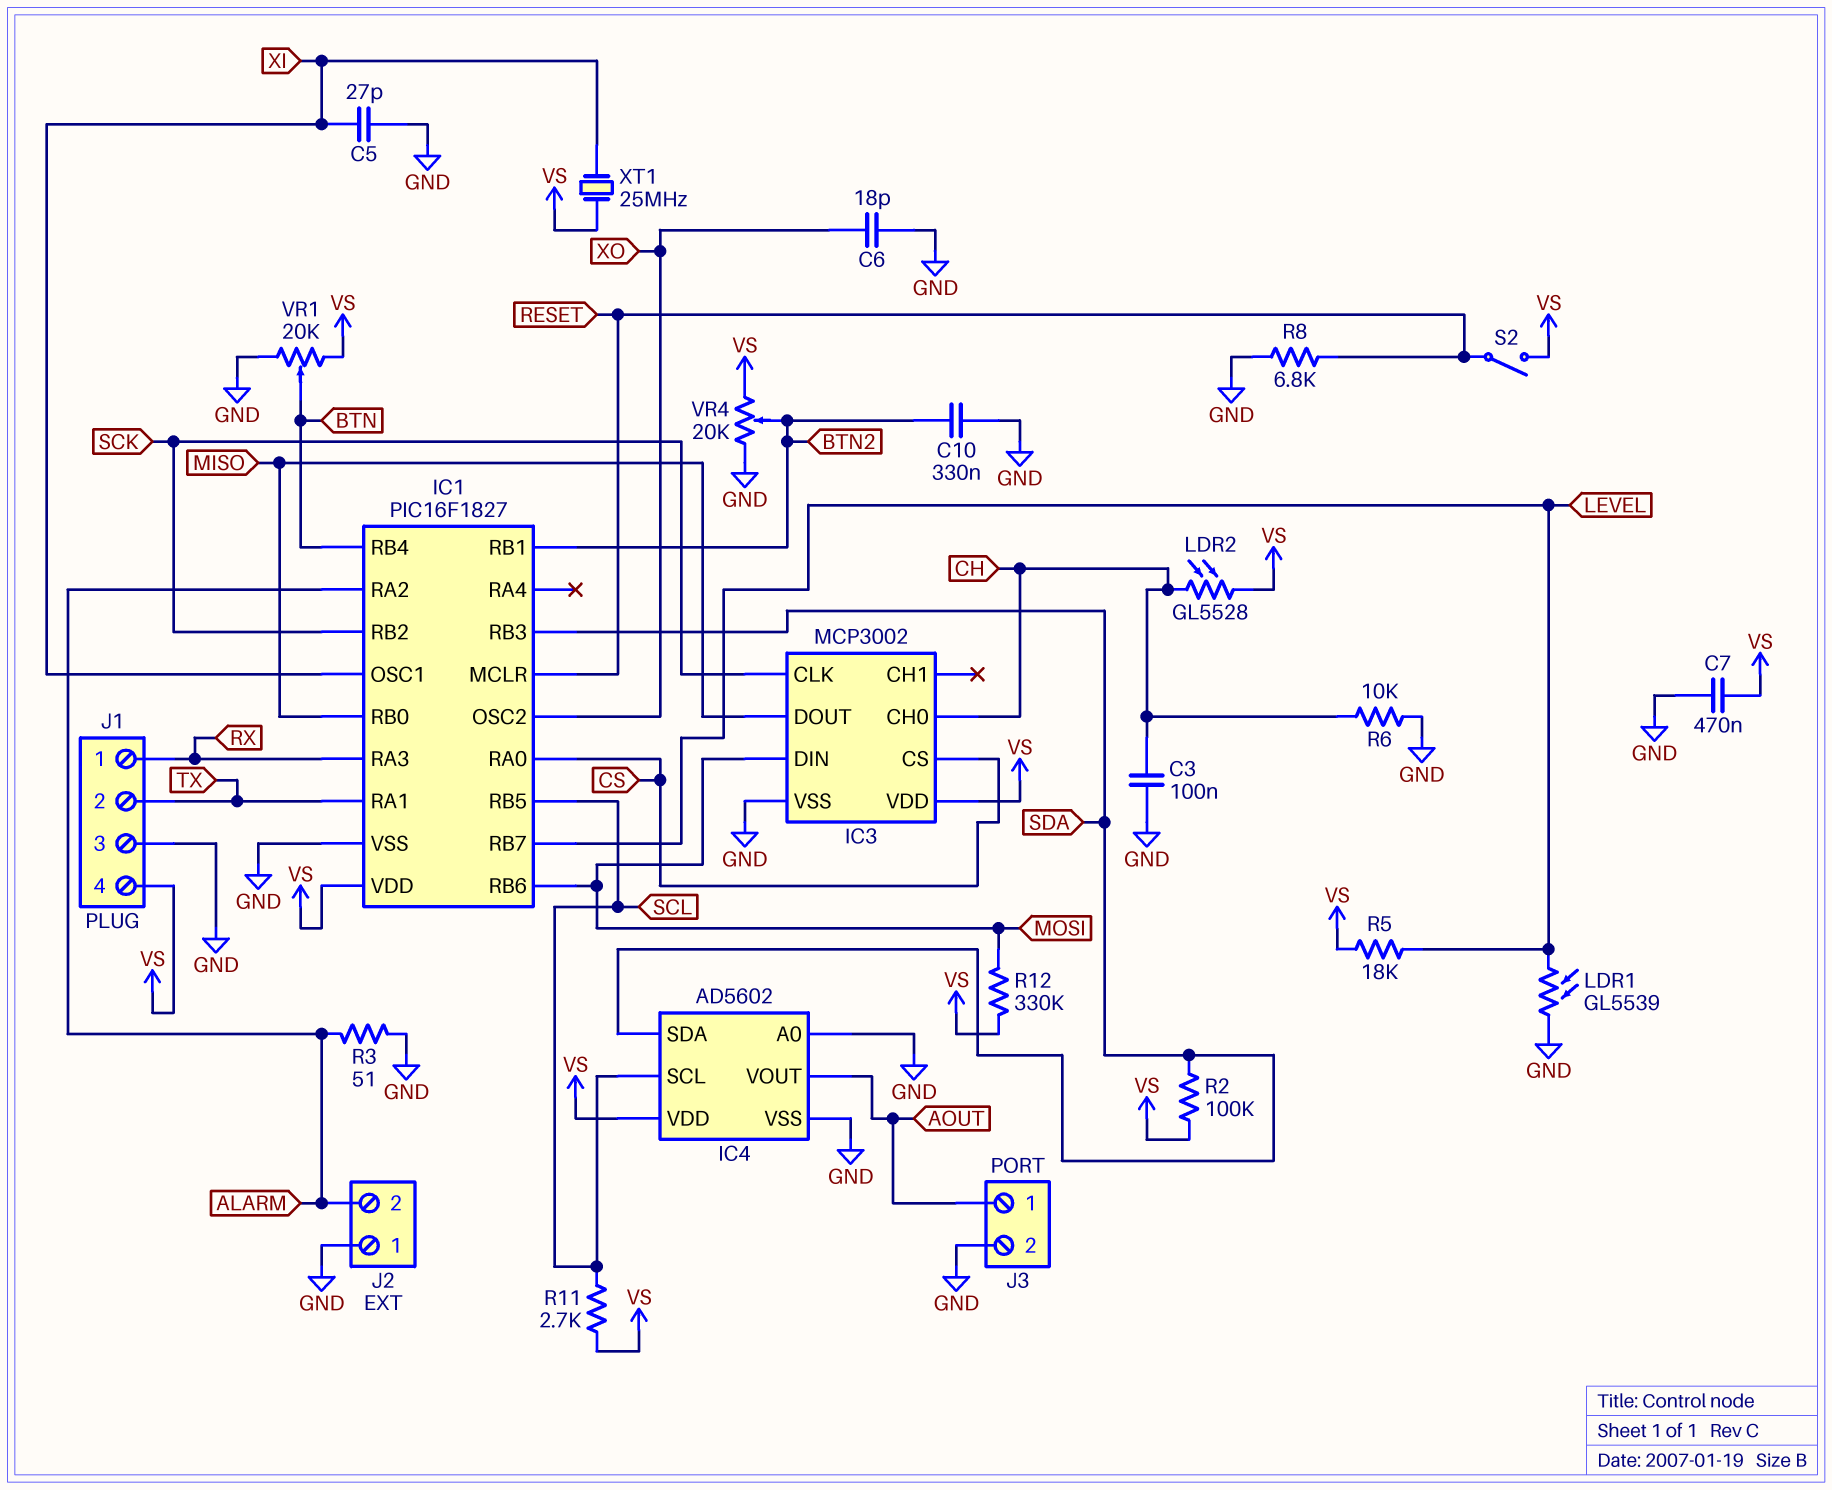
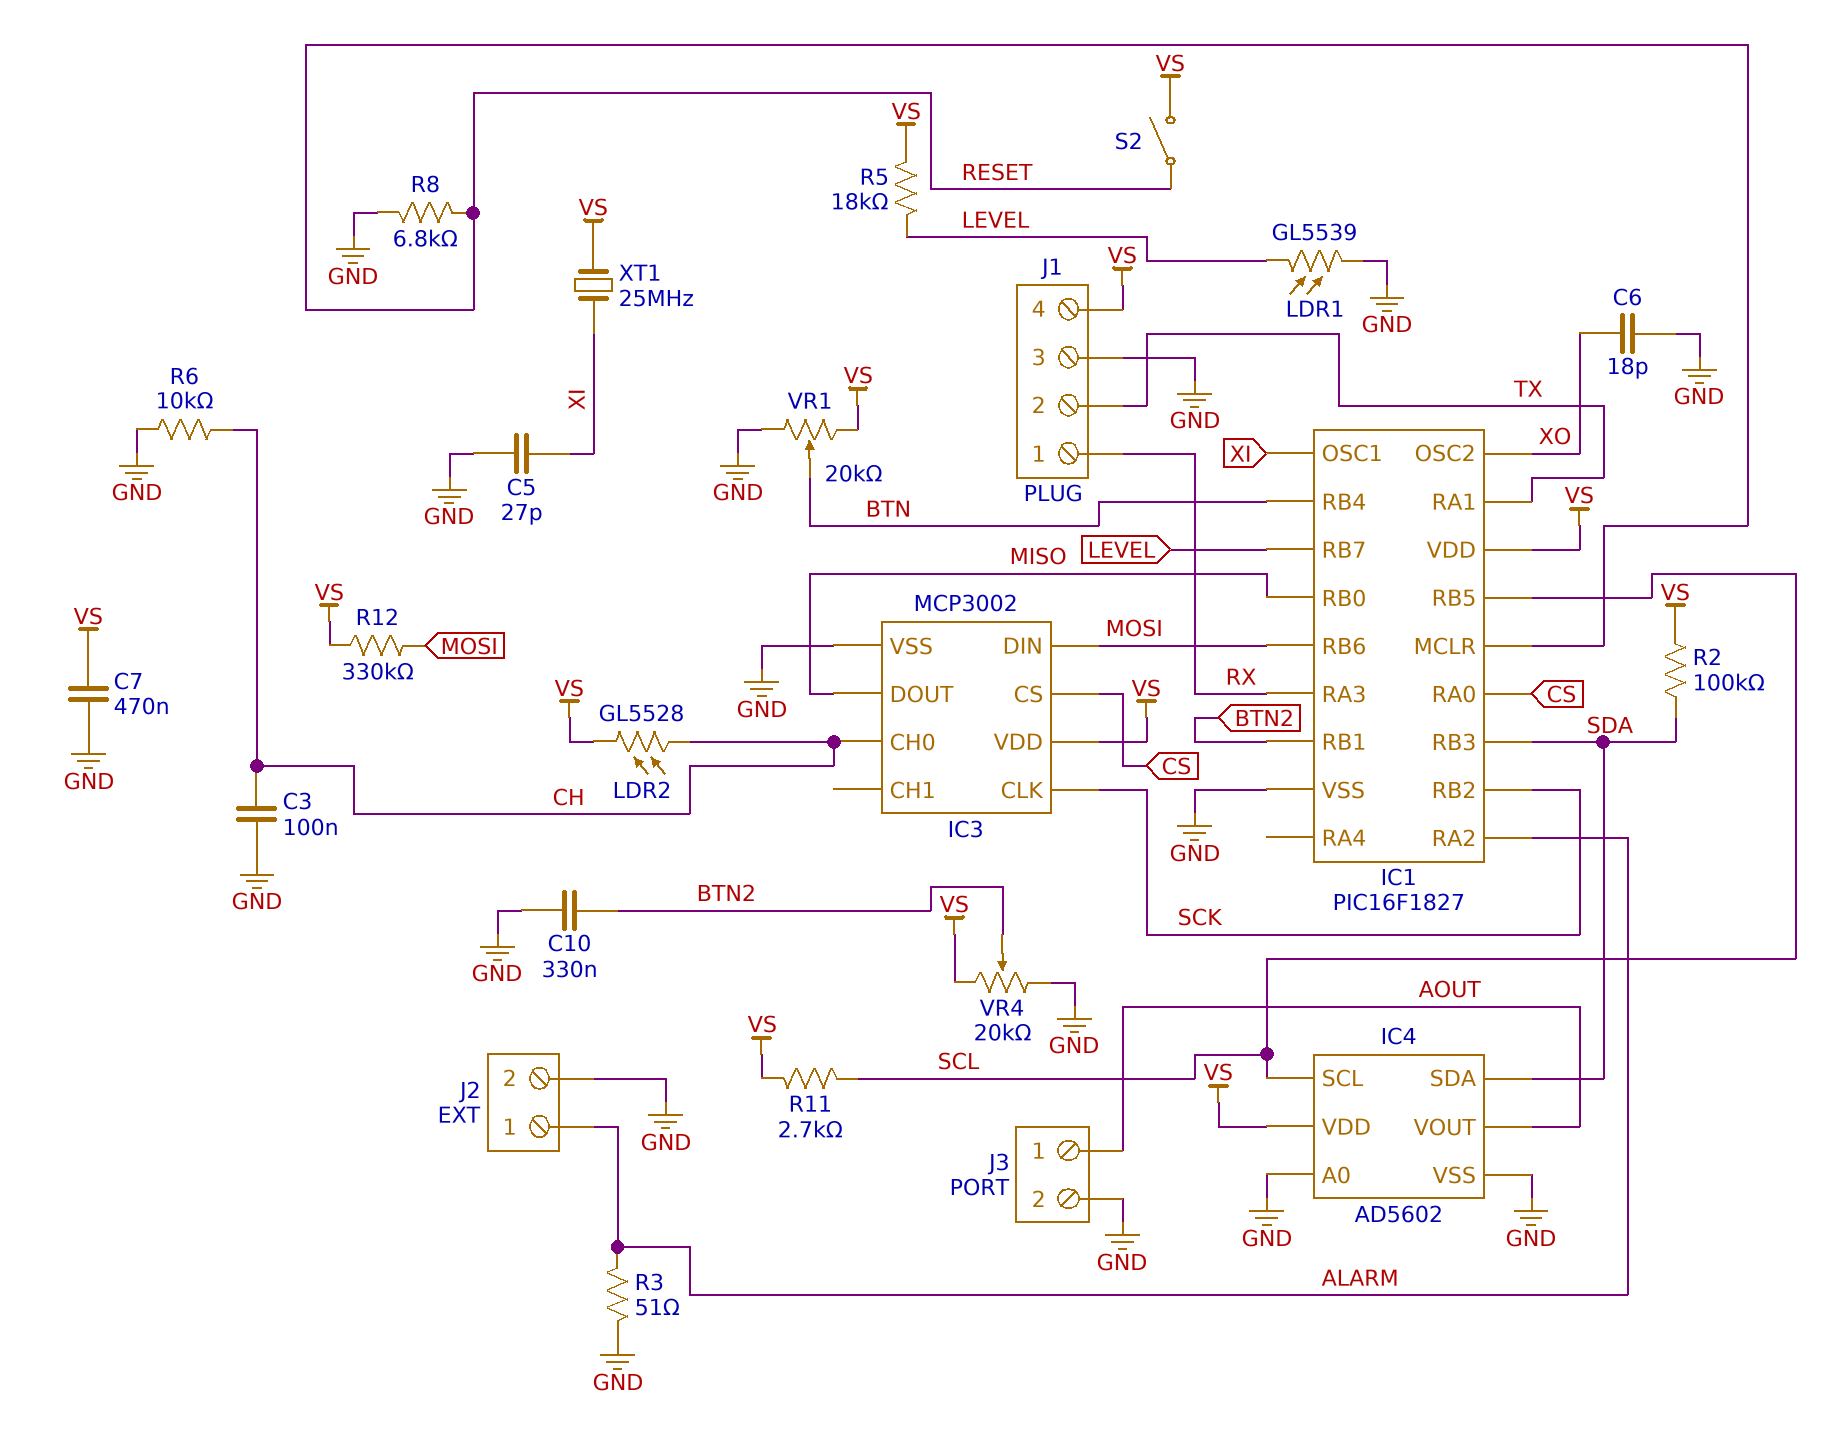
J2 pin 1: GND -> ALARM
J2 pin 2: ALARM -> GND

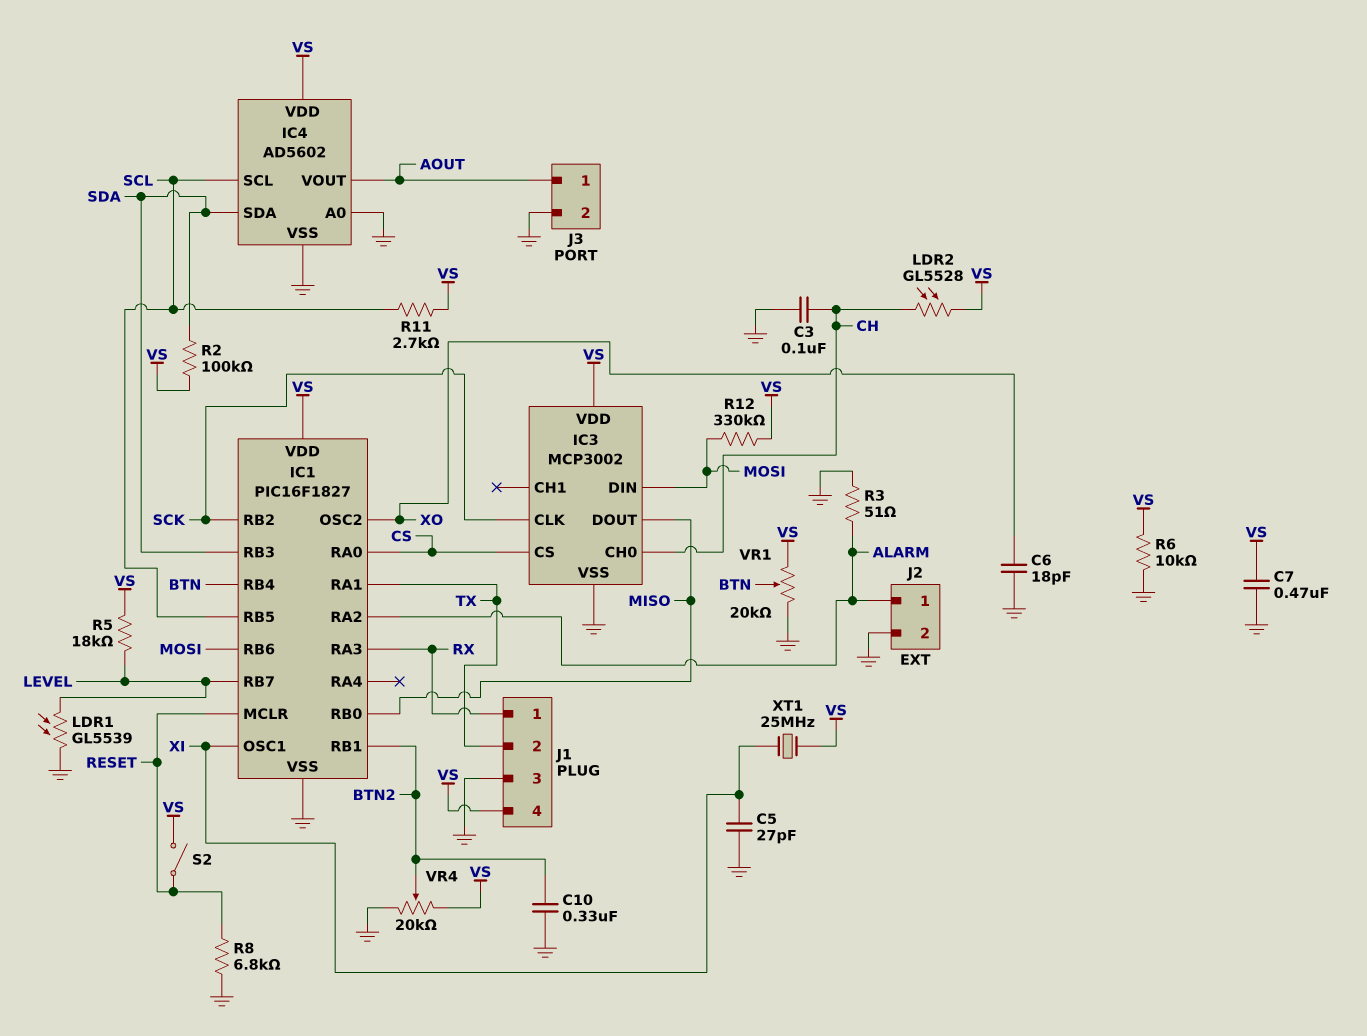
R6: 10k (CH, GND) -> 10k (GND, VS)

